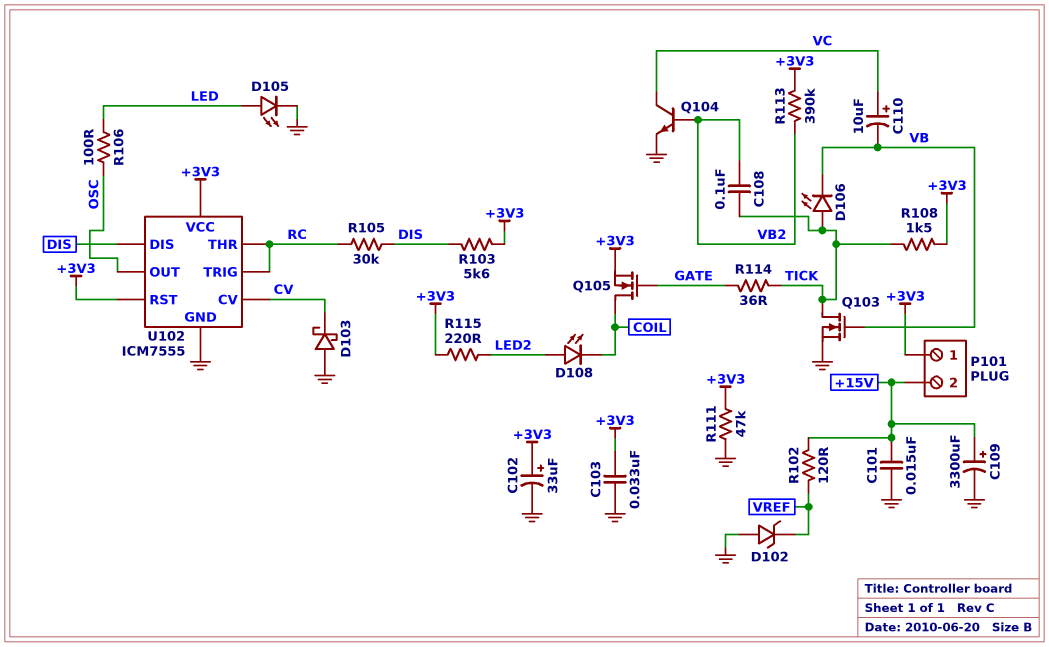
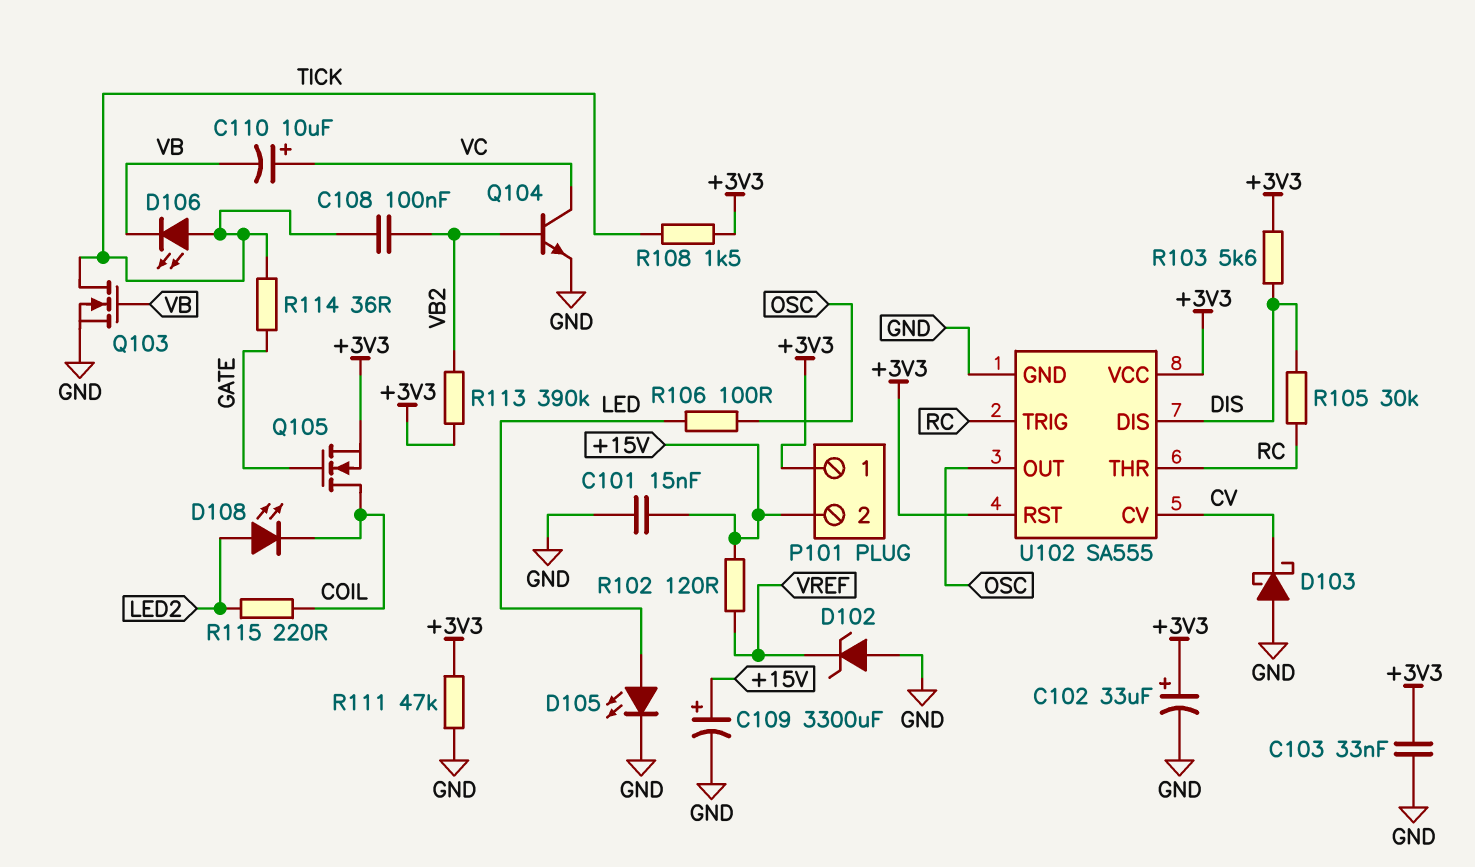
R115: 220 (+3V3, LED2) -> 220 (COIL, LED2)
U102: ICM7555 -> SA555

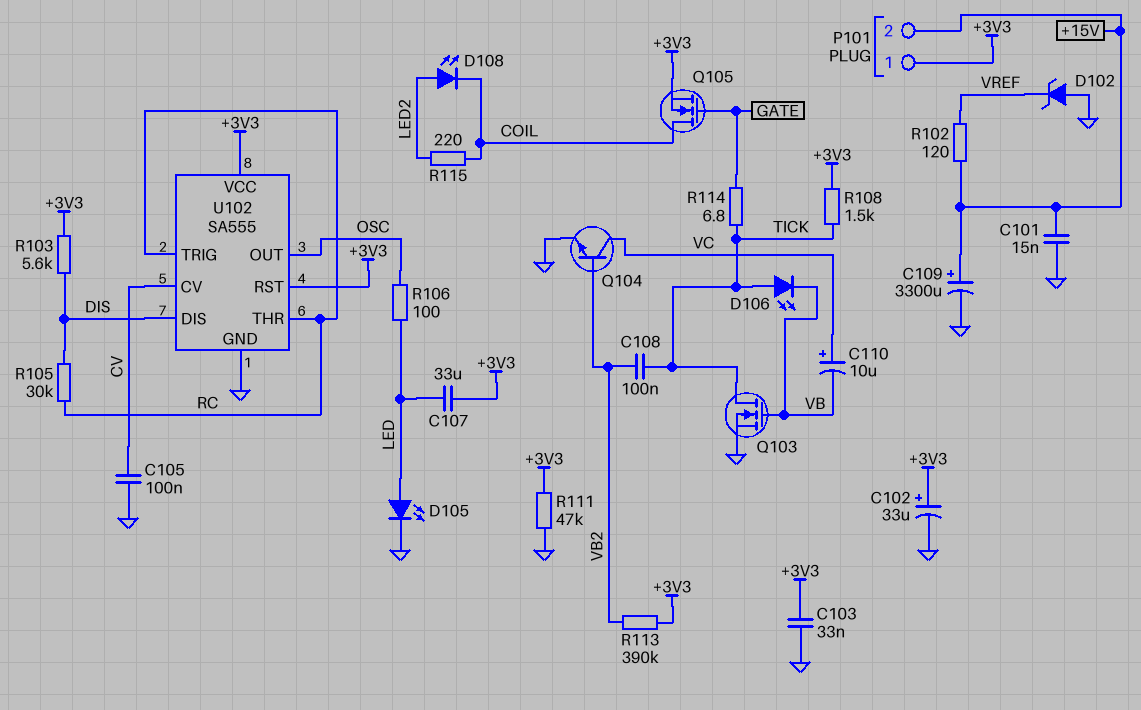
C105: none -> 100nF (CV, GND)
C107: none -> 33uF (+3V3, LED)
D103: schottky (A GND, K CV) -> none
R114: 36 (GATE, TICK) -> 6.8 (GATE, TICK)

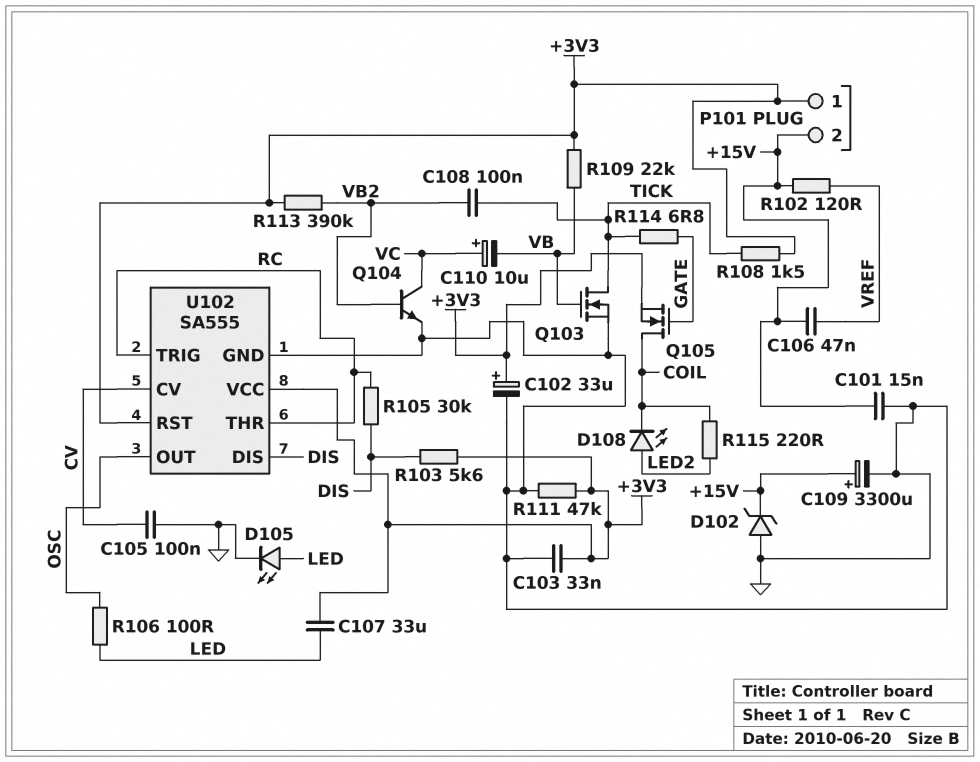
C106: none -> 47nF (+15V, VREF)
D102: zener (A GND, K VREF) -> zener (A GND, K +15V)
D106: LED (A TICK, K VB) -> none
R109: none -> 22k (+3V3, VB)

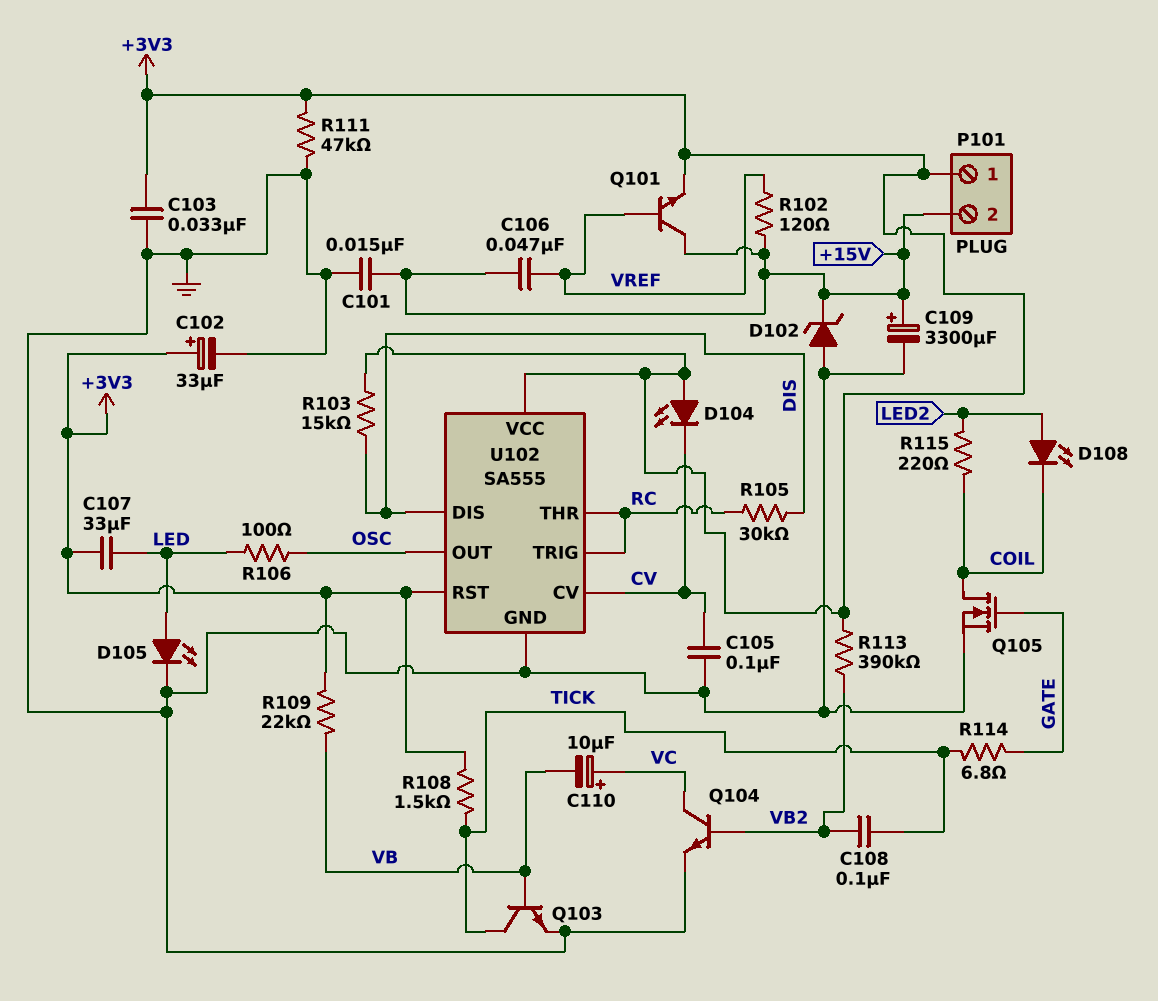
D104: none -> LED (A +3V3, K CV)
Q101: none -> NPN (B VREF, C +15V, E +3V3)
Q103: NMOS (G VB, D TICK, S GND) -> NPN (B VB, C TICK, E GND)
Q105: NMOS (G GATE, D COIL, S +3V3) -> NMOS (G GATE, D COIL, S GND)
R103: 5.6k (+3V3, DIS) -> 15k (+3V3, DIS)

